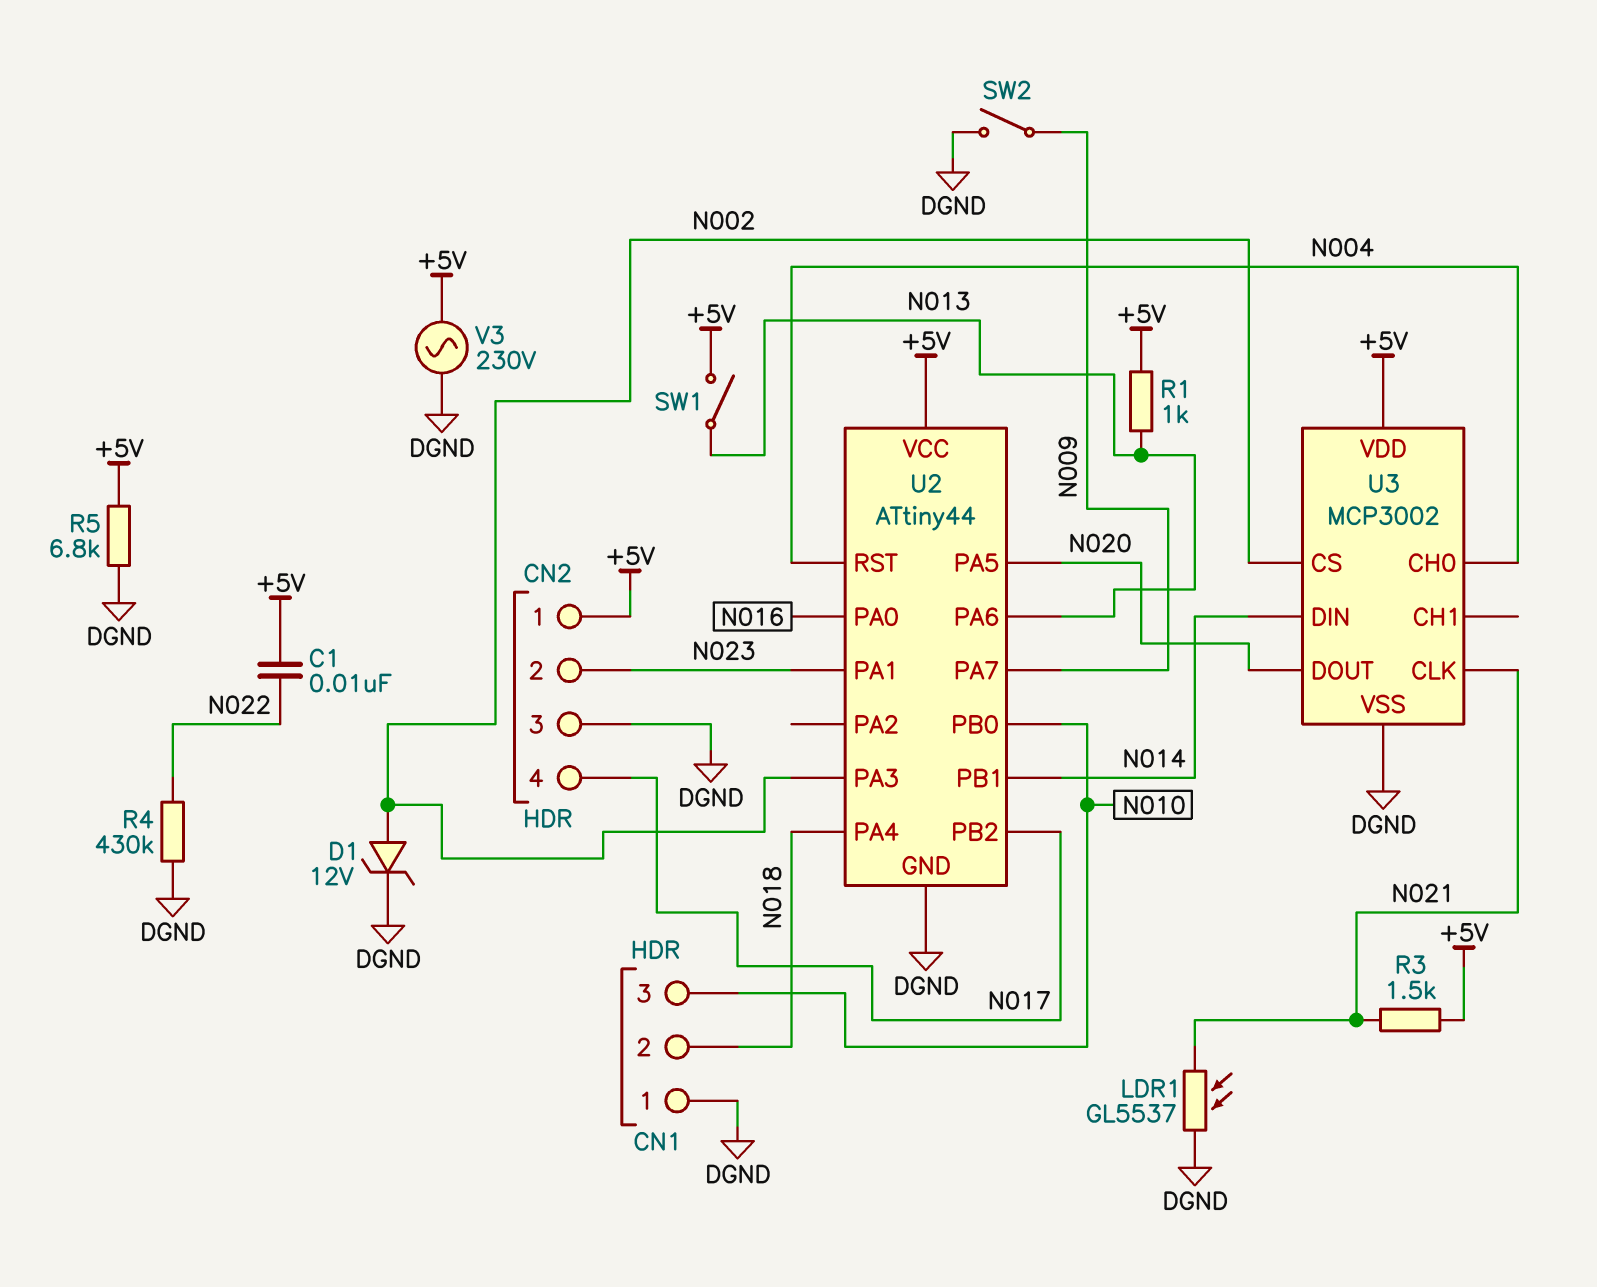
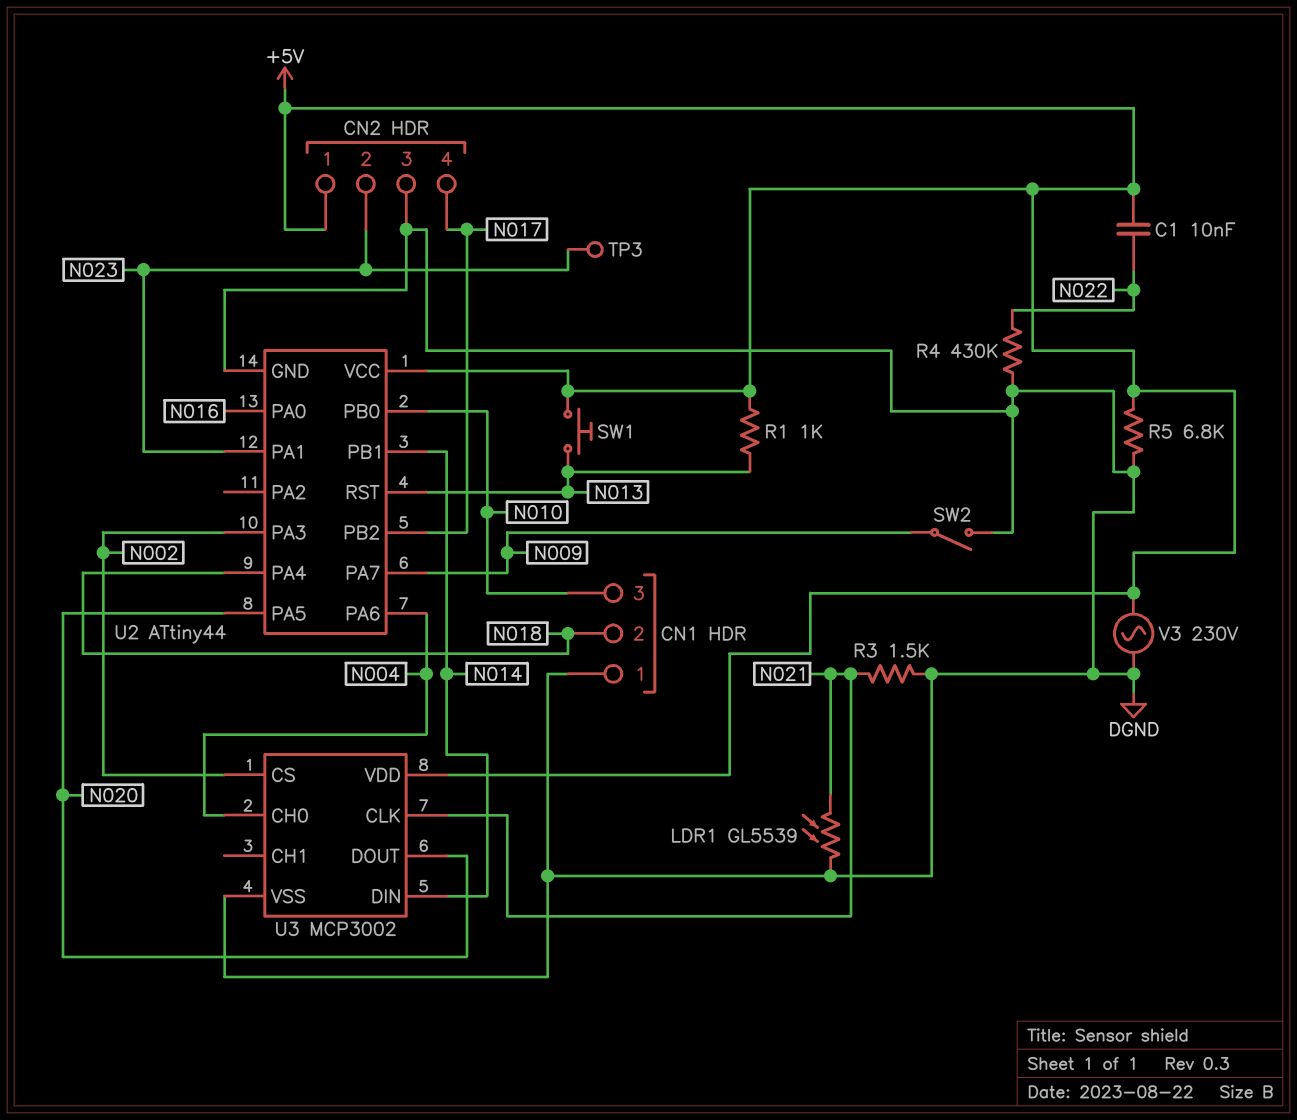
D1: zener 12V (A N002, K DGND) -> none
LDR1: GL5537 (DGND, N021) -> GL5539 (DGND, N021)
R3: 1.5k (+5V, N021) -> 1.5k (DGND, N021)
SW1: switch (+5V, N013) -> button (+5V, N013)
TP3: none -> test point (N023)
U2 pin PA6: N013 -> N004
U2 pin RST: N004 -> N013

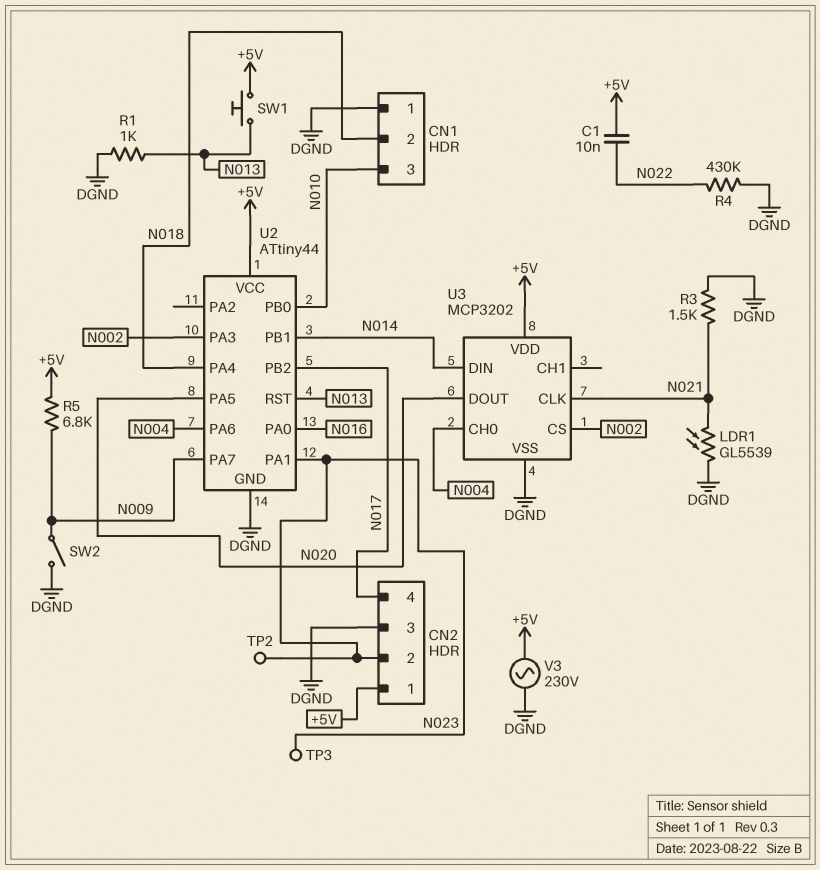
R1: 1k (+5V, N013) -> 1k (DGND, N013)
R5: 6.8k (+5V, DGND) -> 6.8k (+5V, N009)
TP2: none -> test point (N023)
U3: MCP3002 -> MCP3202

